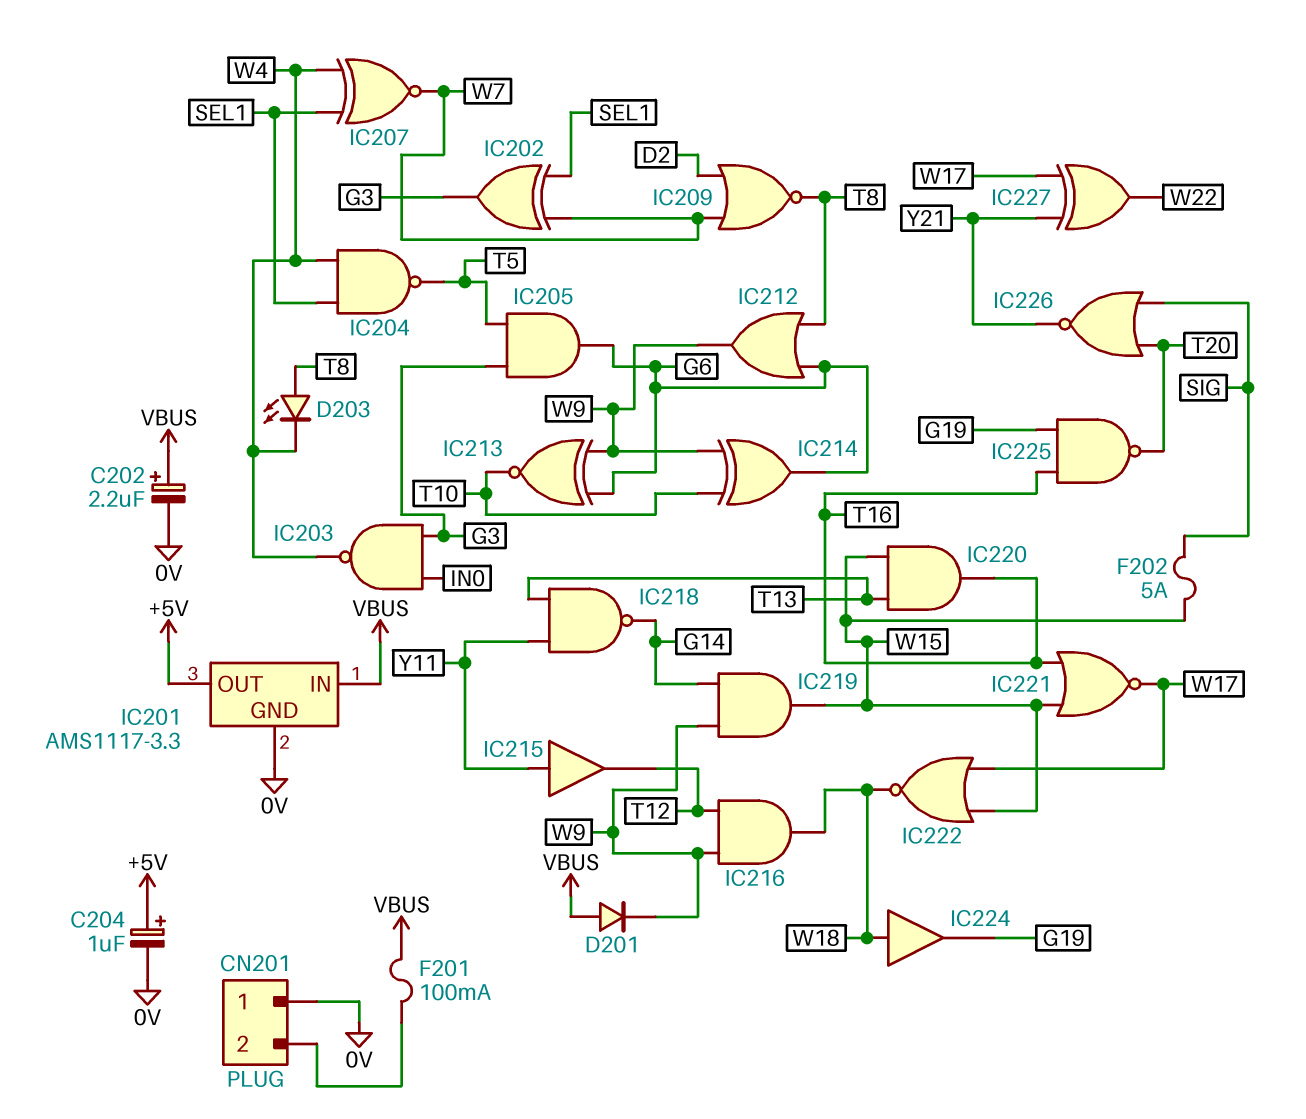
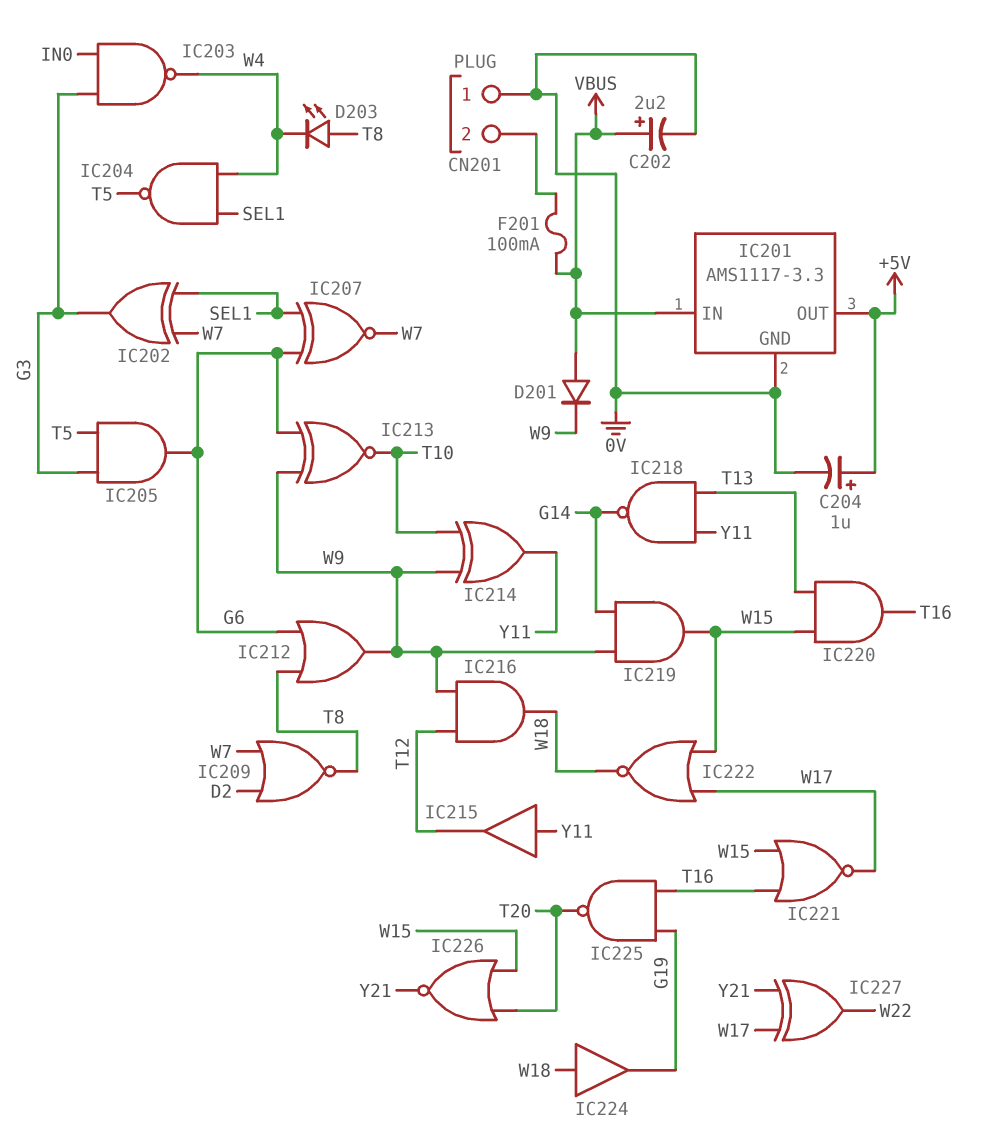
F202: 5A (SIG, W15) -> none
IC207: XNOR (in SEL1, in W4, out W7) -> XNOR (in G6, in SEL1, out W7)
IC214: XOR (in T10, in W9, out G6) -> XOR (in T10, in W9, out Y11)
IC226: NOR (in SIG, in T20, out Y21) -> NOR (in T20, in W15, out Y21)

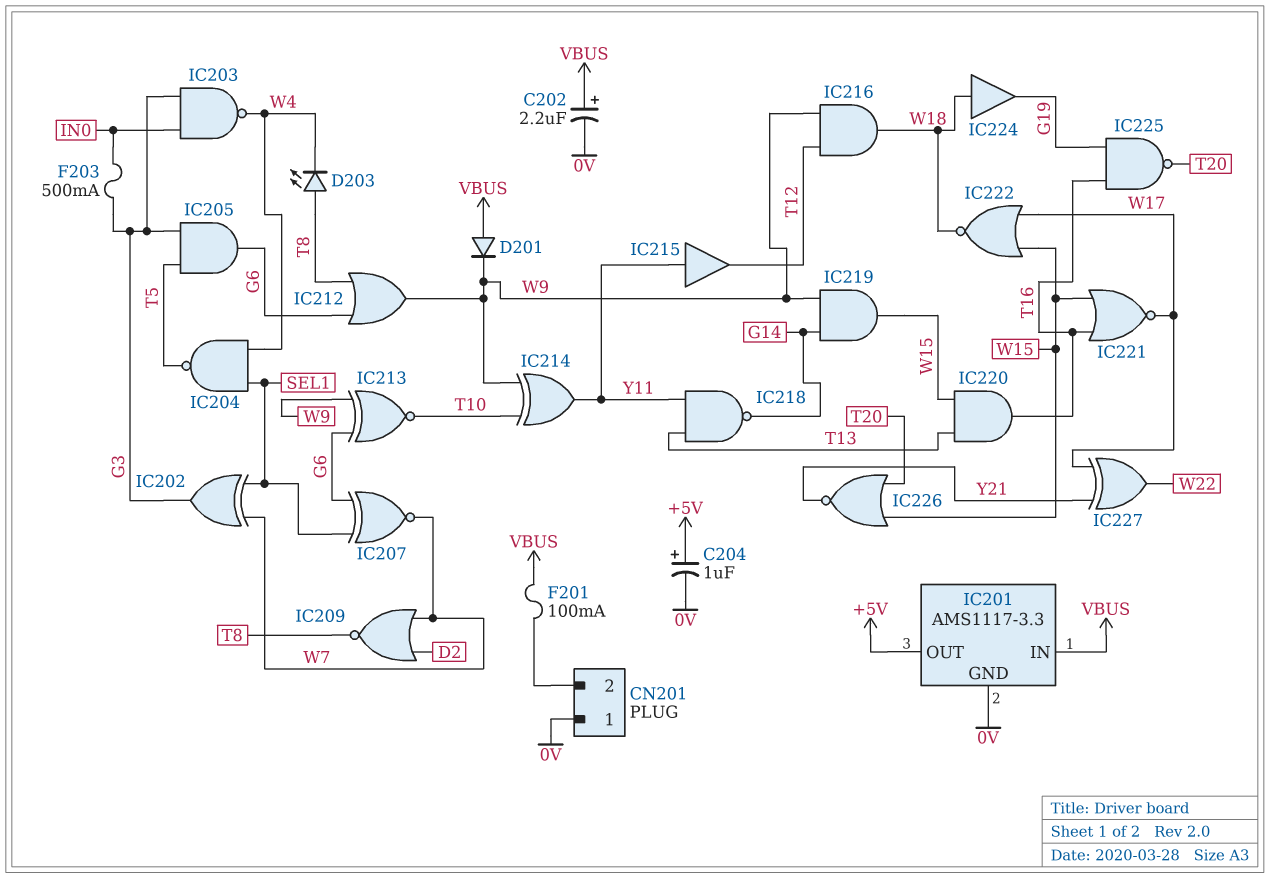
F203: none -> 500mA (G3, IN0)

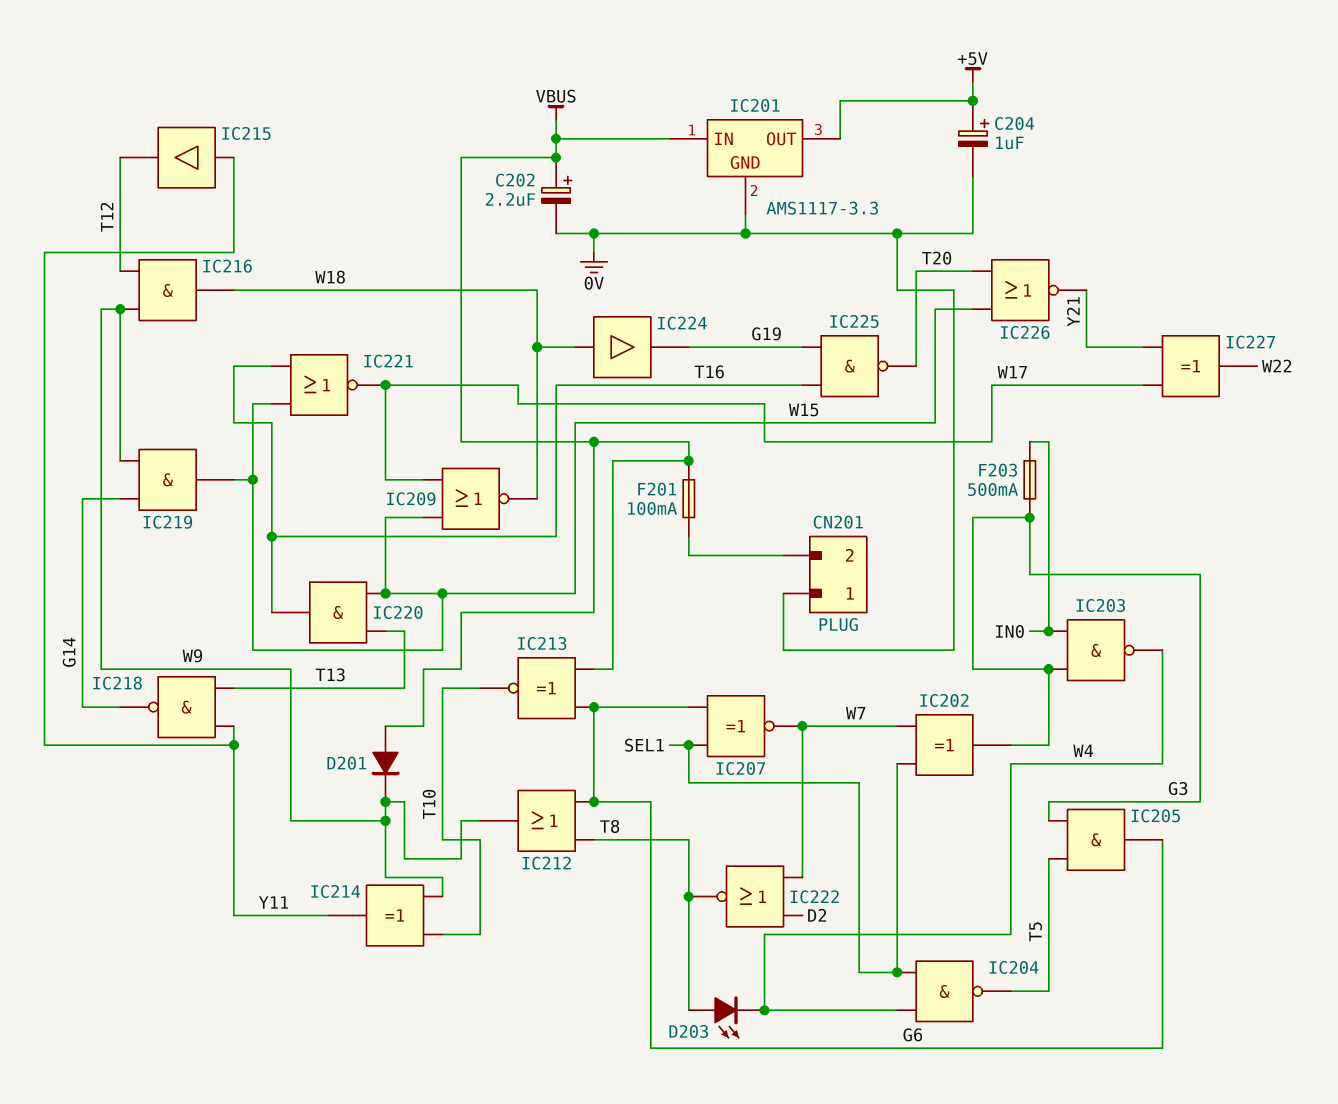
IC209: NOR (in D2, in W7, out T8) -> NOR (in W15, in W17, out W18)
IC213: XNOR (in G6, in W9, out T10) -> XNOR (in G6, in VBUS, out T10)
IC222: NOR (in W15, in W17, out W18) -> NOR (in D2, in W7, out T8)

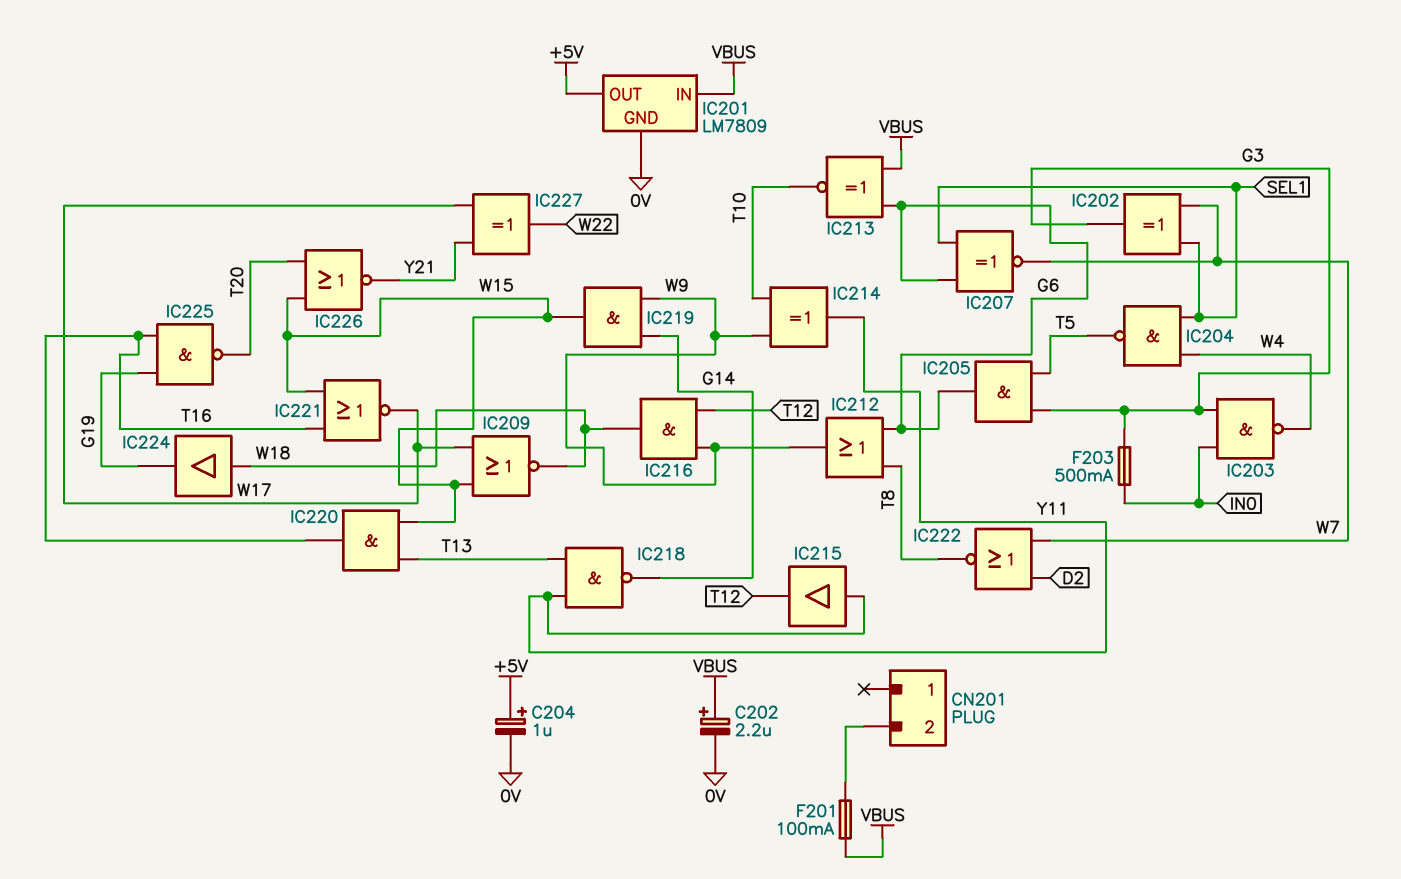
CN201 pin 1: 0V -> none
D201: diode (A VBUS, K W9) -> none
D203: LED (A T8, K W4) -> none
IC201: AMS1117-3.3 -> LM7809

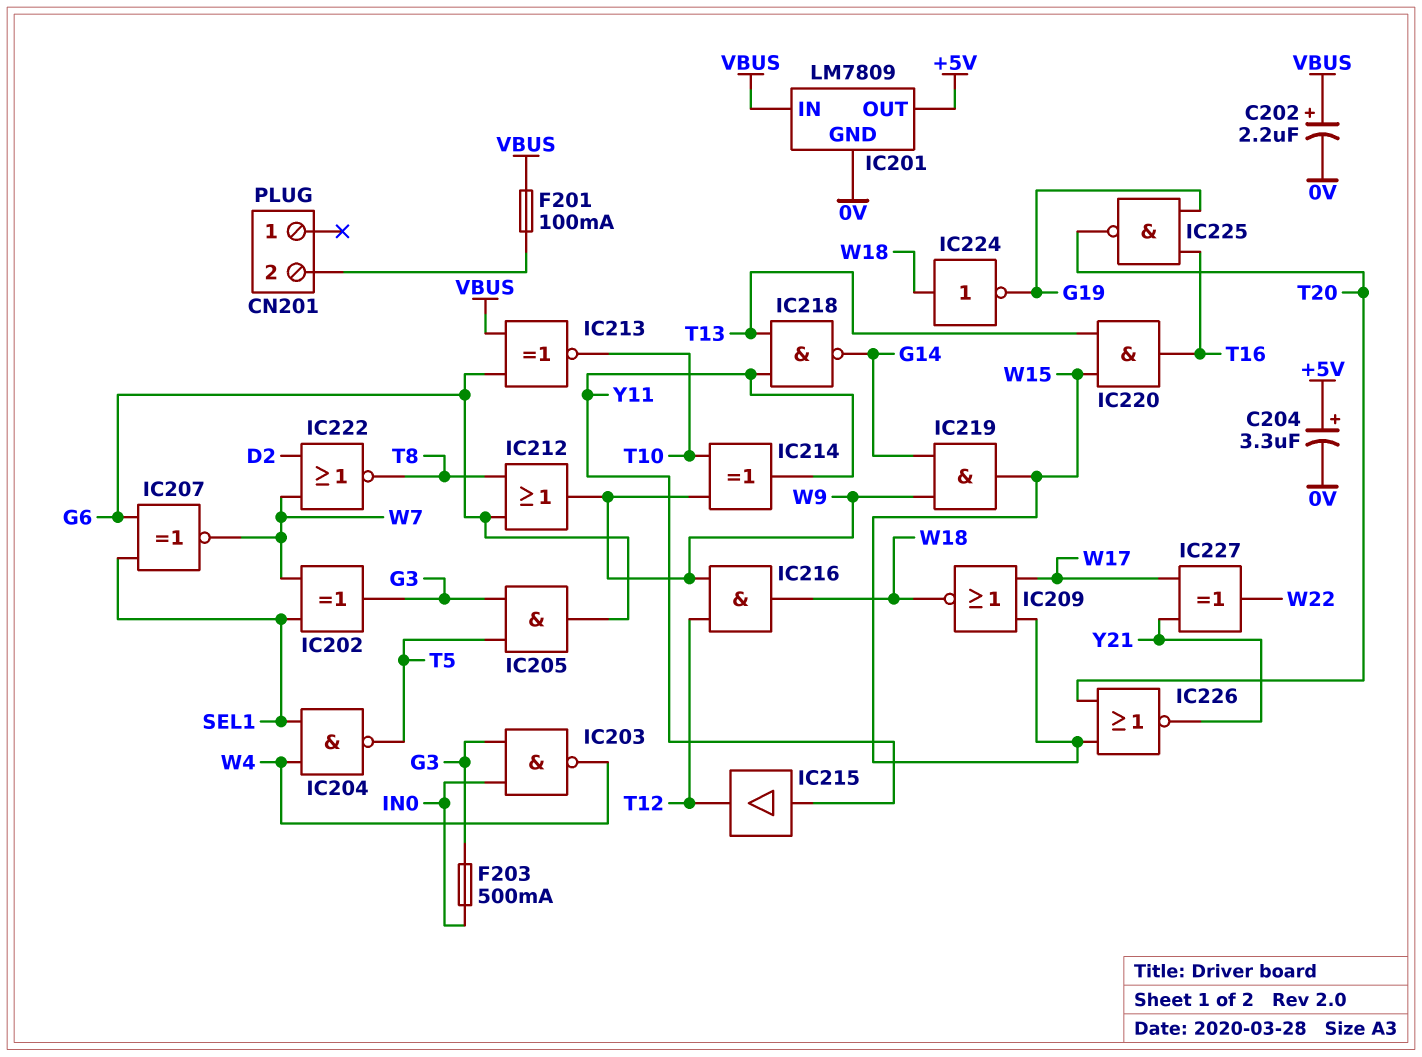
C204: 1uF (plus +5V, minus 0V) -> 3.3uF (plus +5V, minus 0V)
IC221: NOR (in T16, in W15, out W17) -> none
IC224: buffer (in W18, out G19) -> NOT (in W18, out G19)

